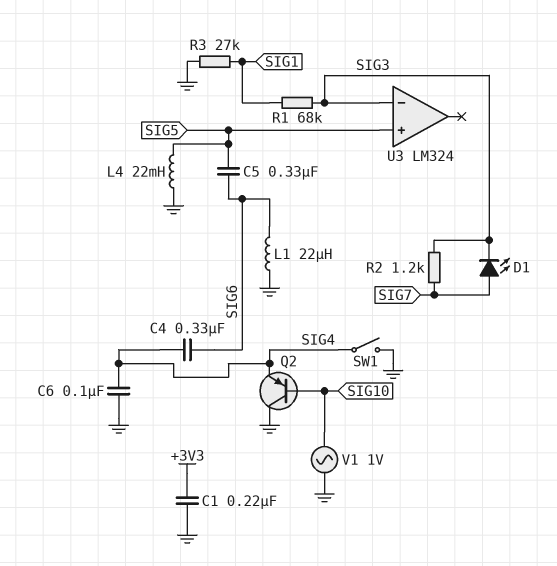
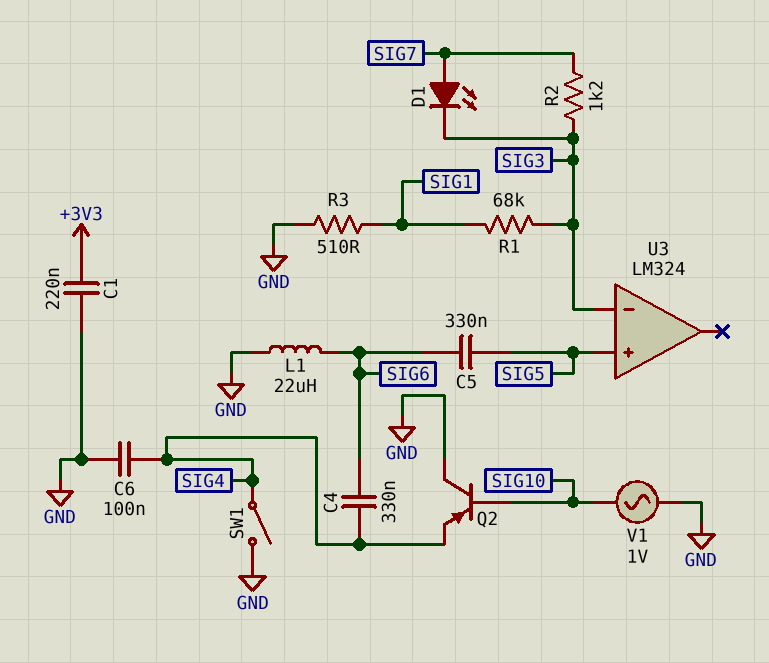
L4: 22mH (GND, SIG5) -> none
R3: 27k (GND, SIG1) -> 510 (GND, SIG1)

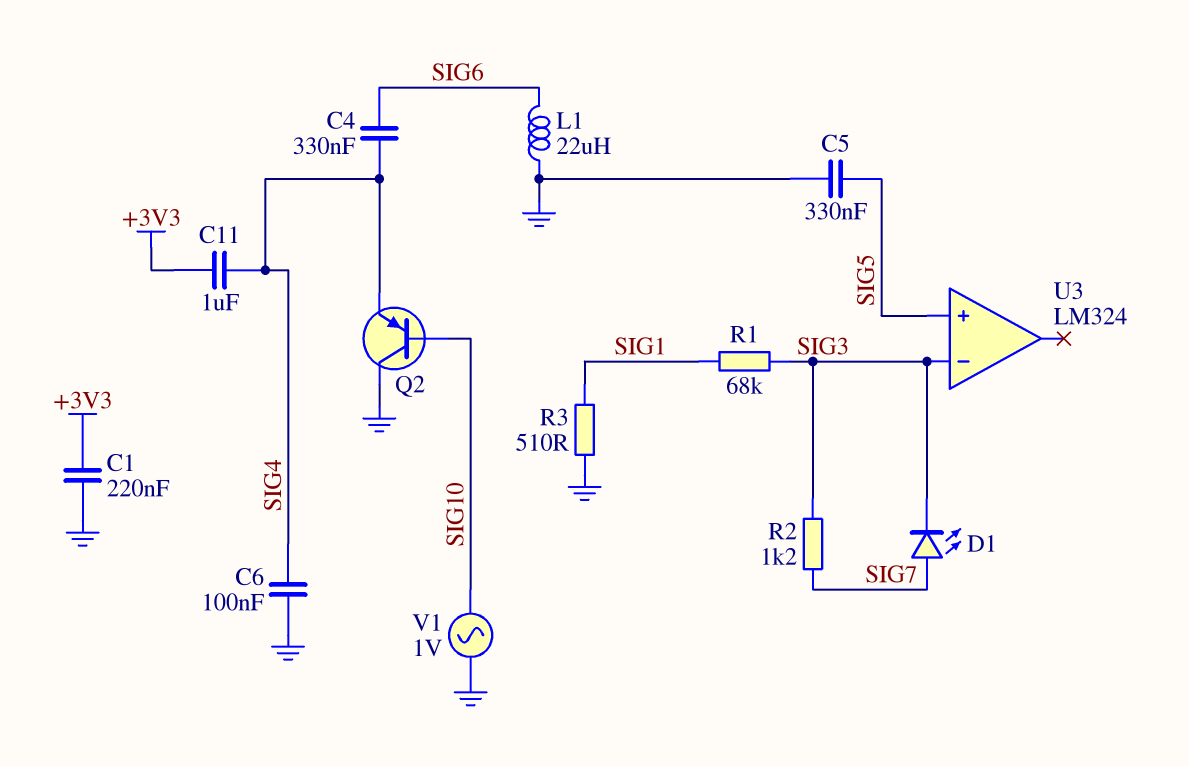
C5: 330nF (SIG5, SIG6) -> 330nF (GND, SIG5)
C11: none -> 1uF (+3V3, SIG4)
SW1: switch (GND, SIG4) -> none

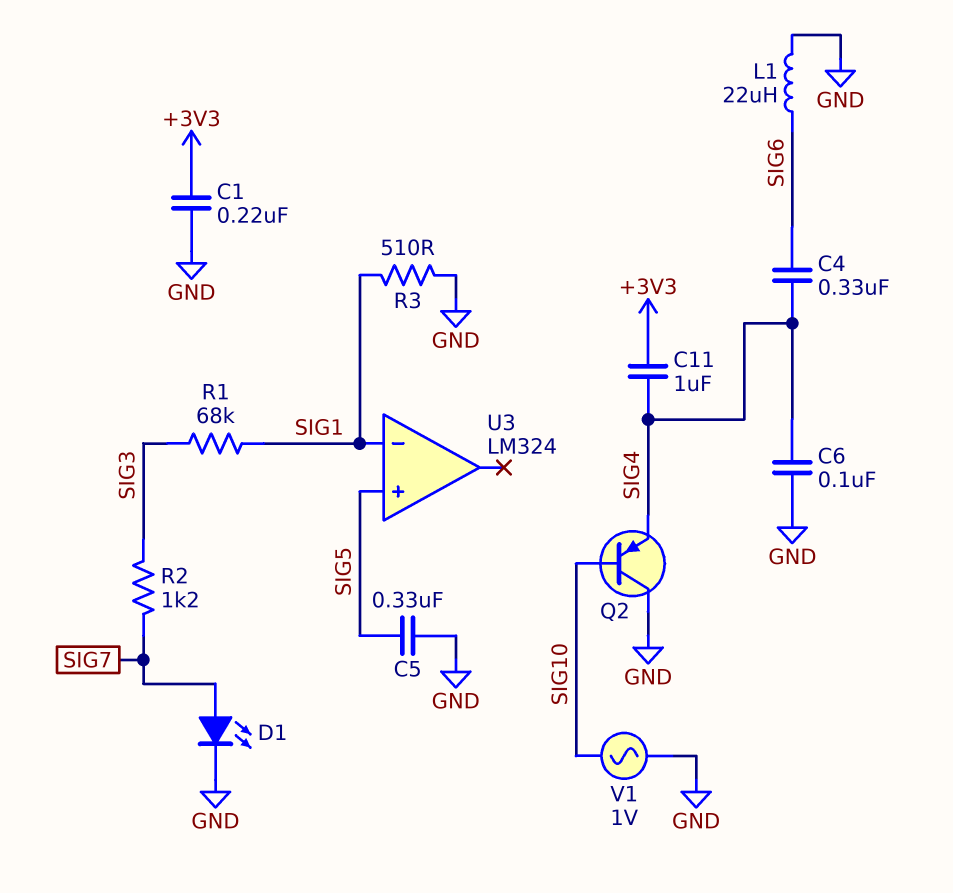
D1: LED (A SIG7, K SIG3) -> LED (A SIG7, K GND)
U3 pin in-: SIG3 -> SIG1

